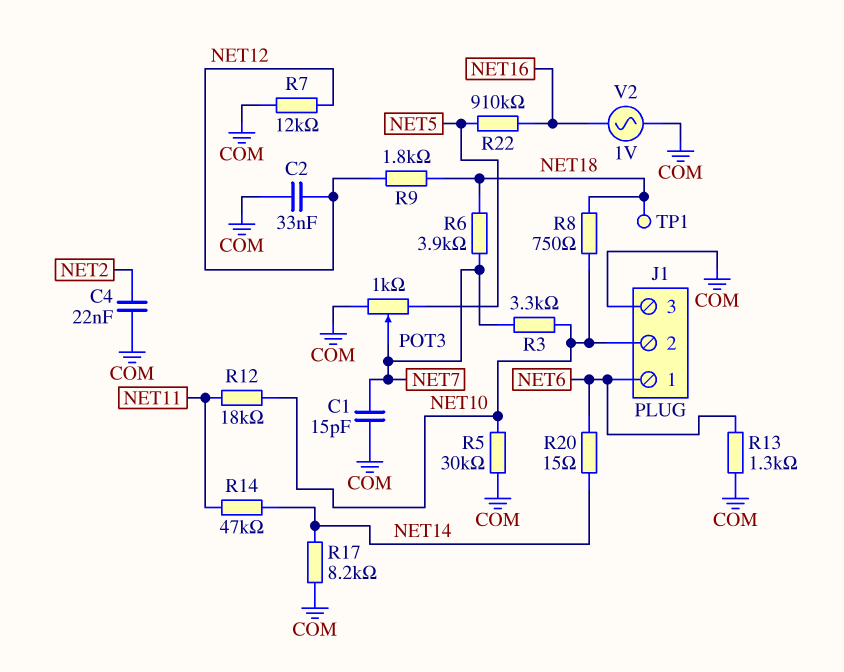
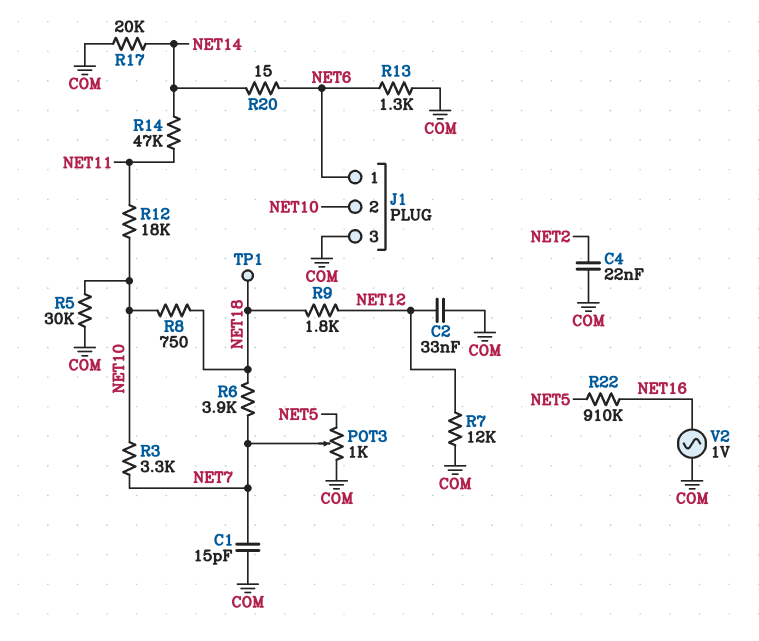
R17: 8.2k (COM, NET14) -> 20k (COM, NET14)

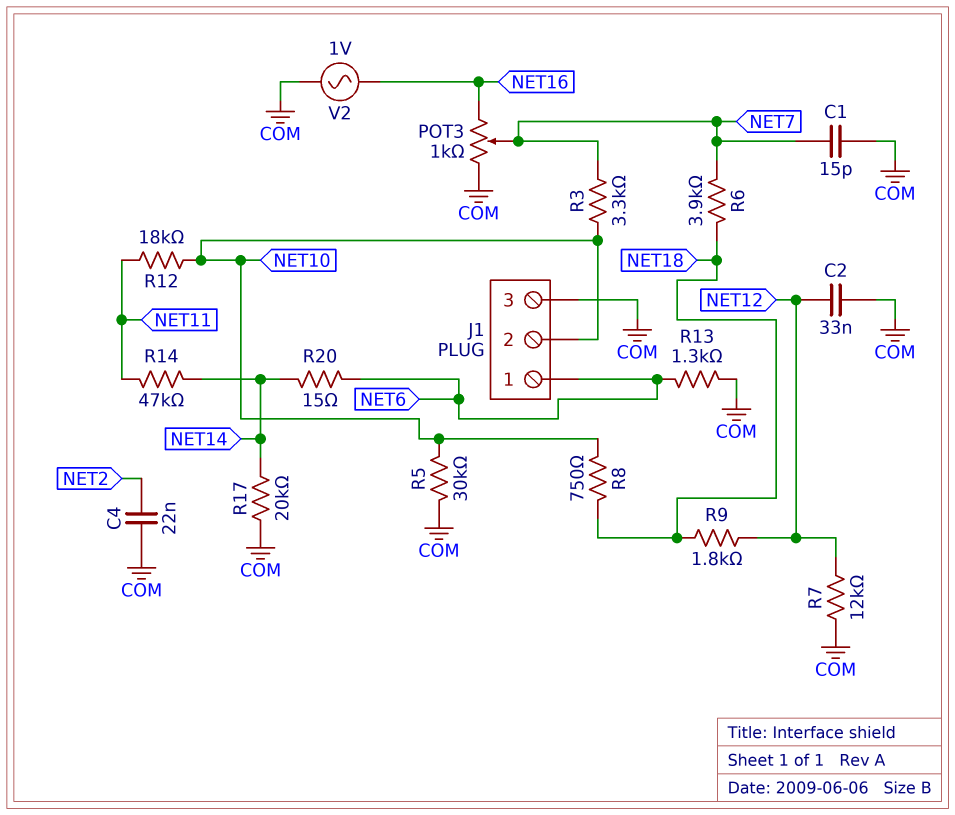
POT3: 1k (COM, NET5, wiper NET7) -> 1k (COM, NET16, wiper NET7)
R22: 910k (NET5, NET16) -> none
TP1: test point (NET18) -> none

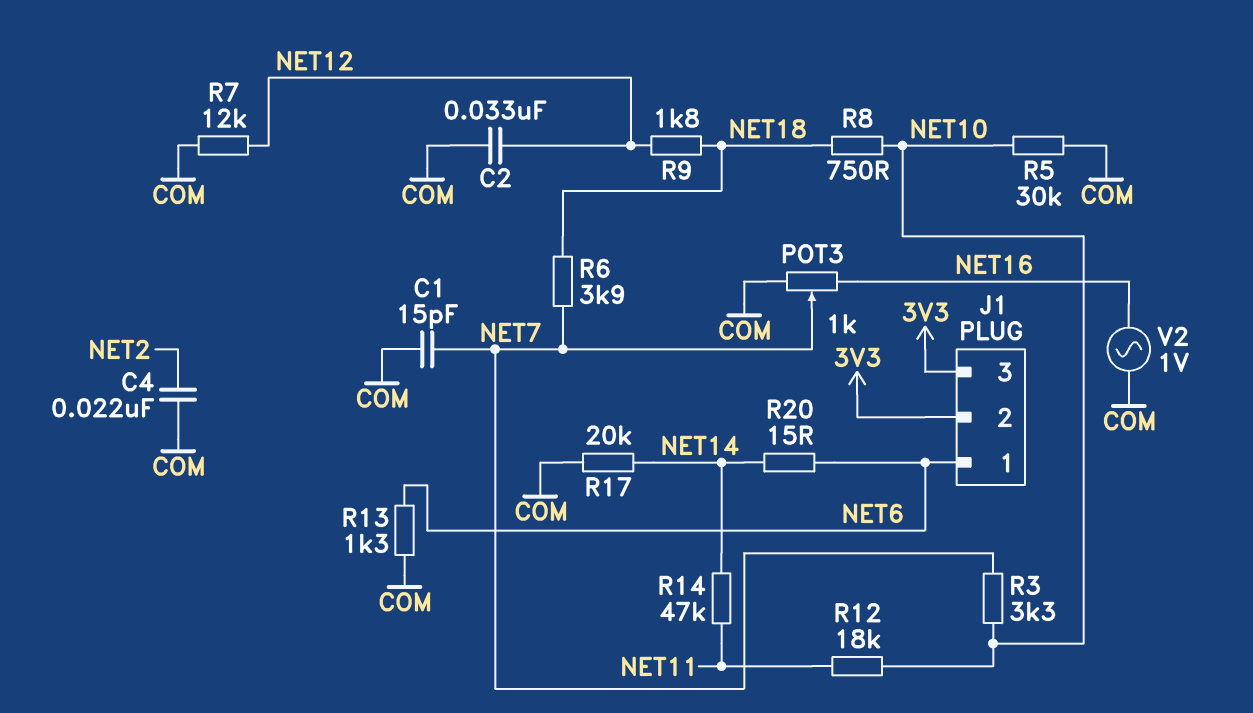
J1 pin 2: NET10 -> 3V3
J1 pin 3: COM -> 3V3

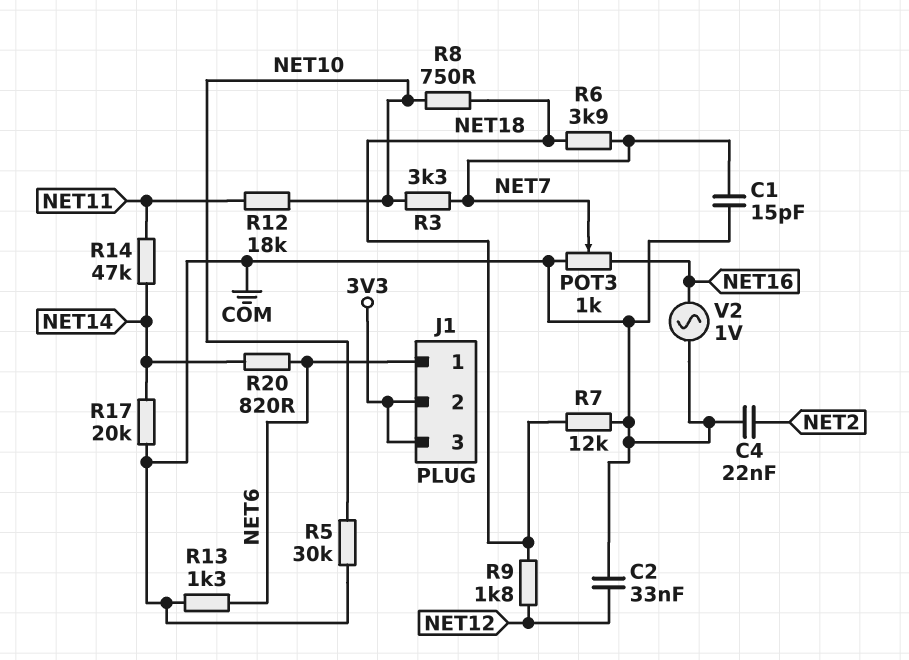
R7: 12k (COM, NET12) -> 12k (COM, NET18)
R20: 15 (NET6, NET14) -> 820 (NET6, NET14)

